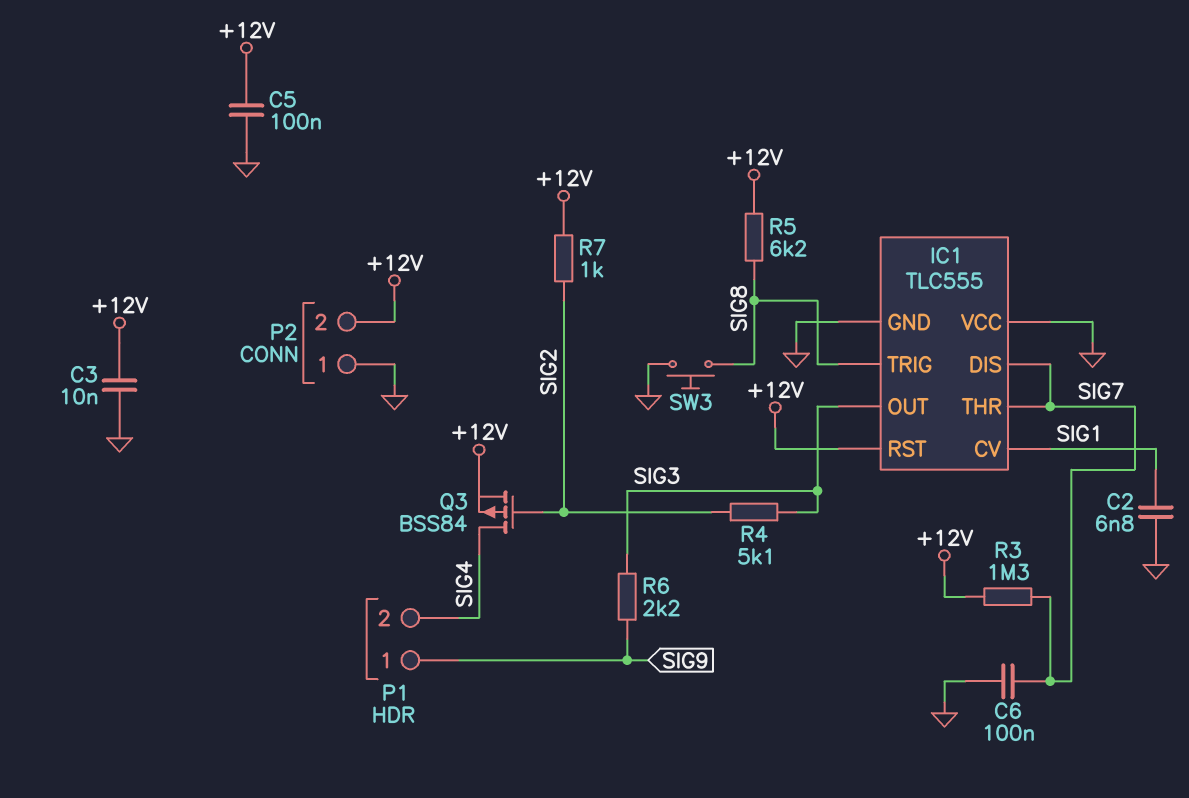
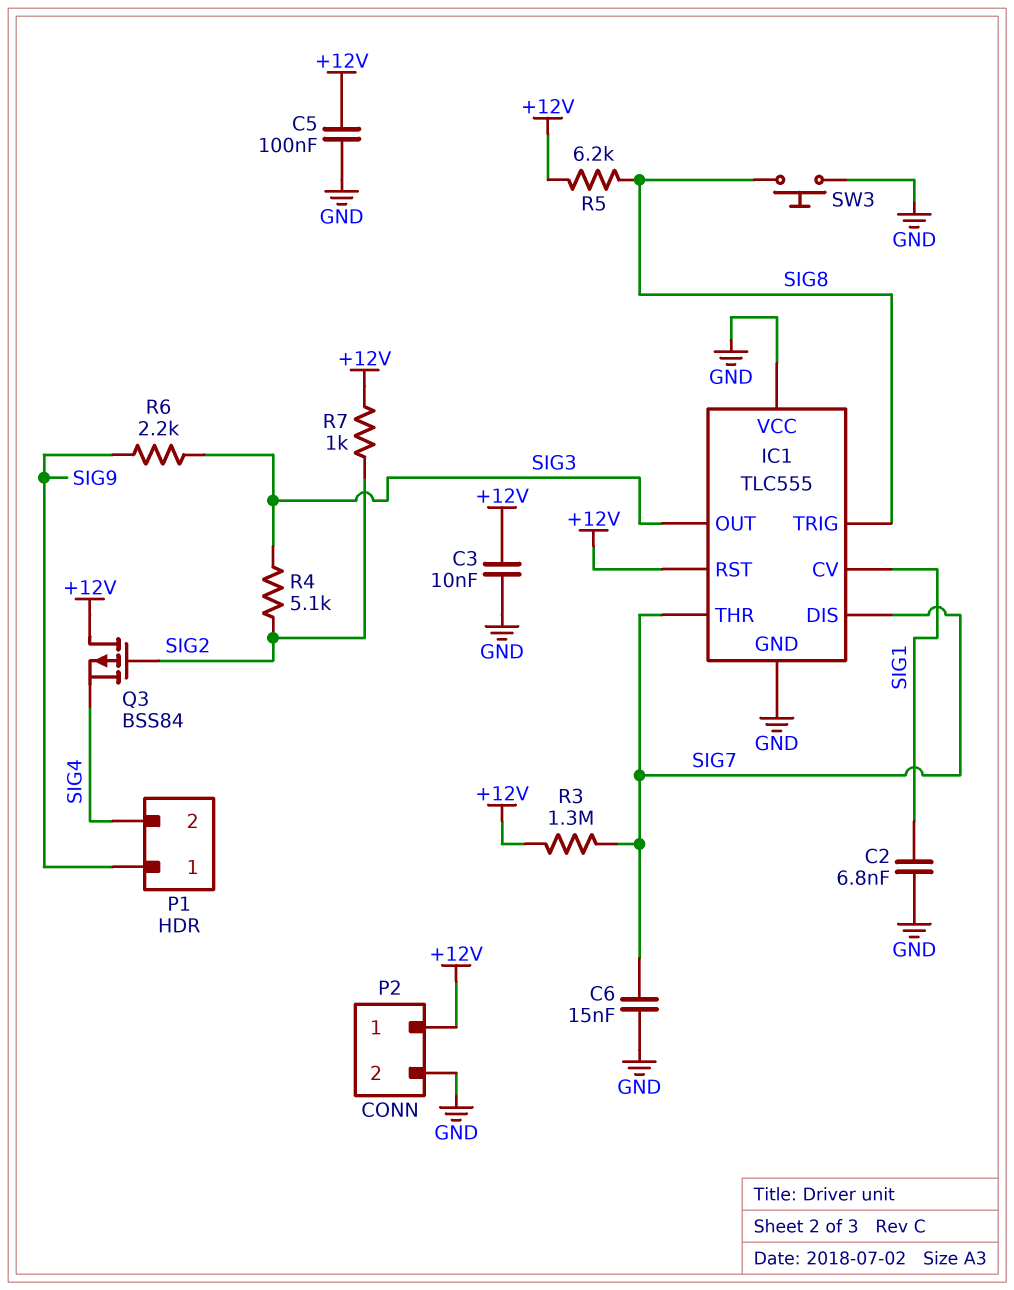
C6: 100nF (GND, SIG7) -> 15nF (GND, SIG7)
P2 pin 1: GND -> +12V
P2 pin 2: +12V -> GND
Q3: PMOS BSS84 (G SIG2, D SIG4, S +12V) -> PMOS BSS84 (G SIG2, D +12V, S SIG4)

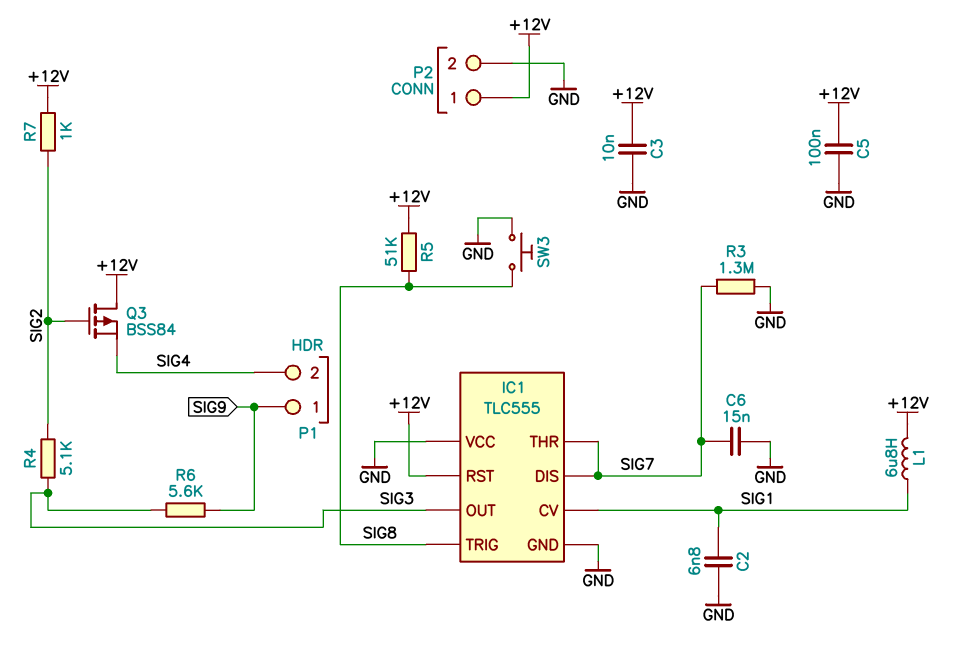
L1: none -> 6.8uH (+12V, SIG1)
R3: 1.3M (+12V, SIG7) -> 1.3M (GND, SIG7)
R5: 6.2k (+12V, SIG8) -> 51k (+12V, SIG8)
R6: 2.2k (SIG3, SIG9) -> 5.6k (SIG3, SIG9)

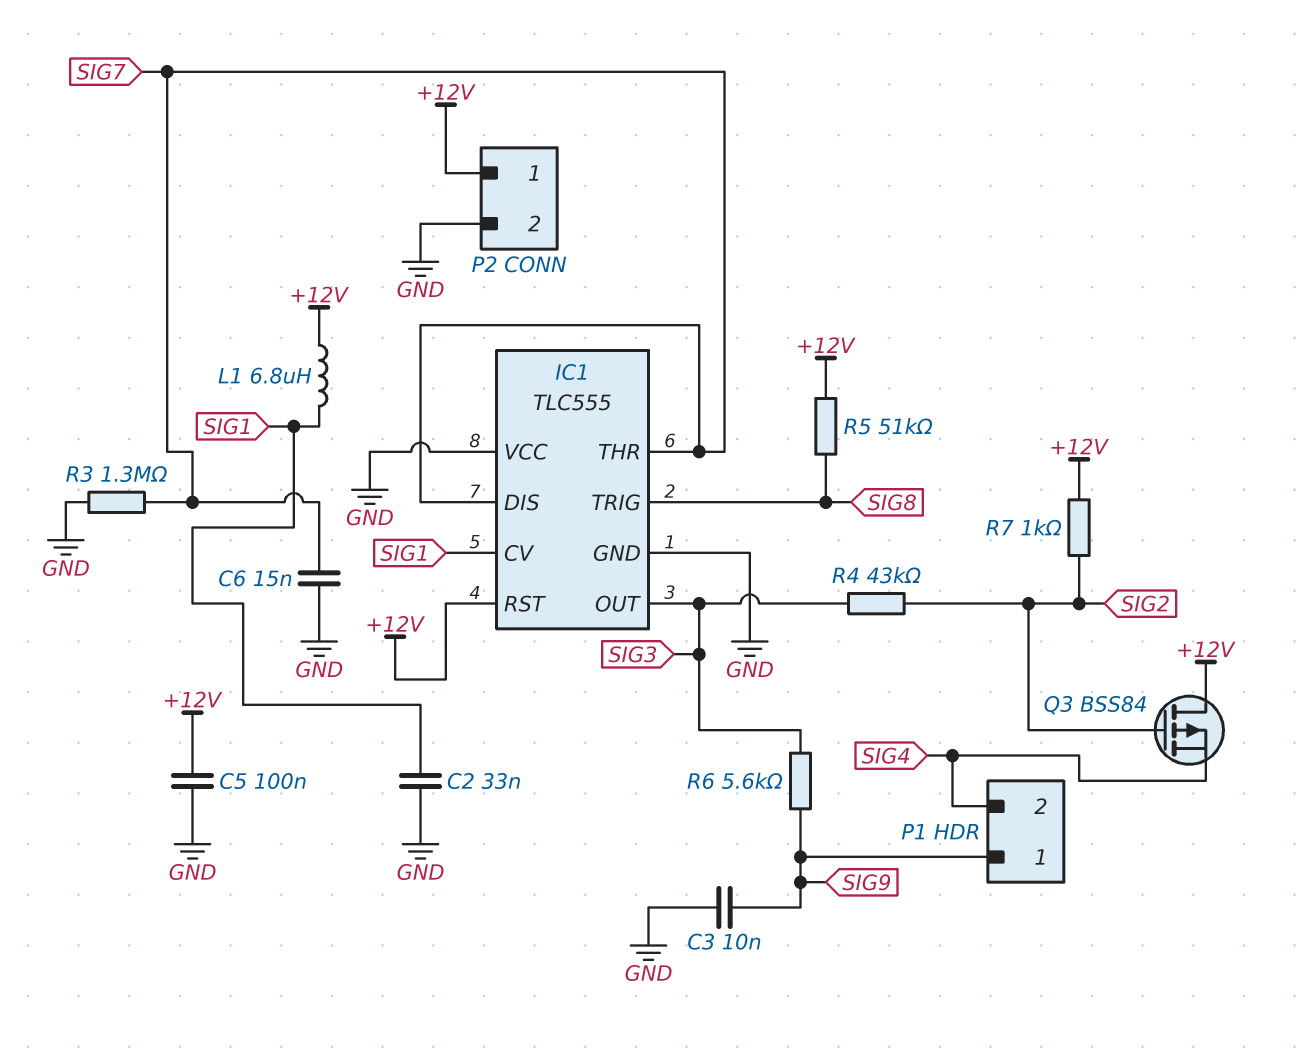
C2: 6.8nF (GND, SIG1) -> 33nF (GND, SIG1)
C3: 10nF (+12V, GND) -> 10nF (GND, SIG9)
R4: 5.1k (SIG2, SIG3) -> 43k (SIG2, SIG3)
SW3: button (GND, SIG8) -> none

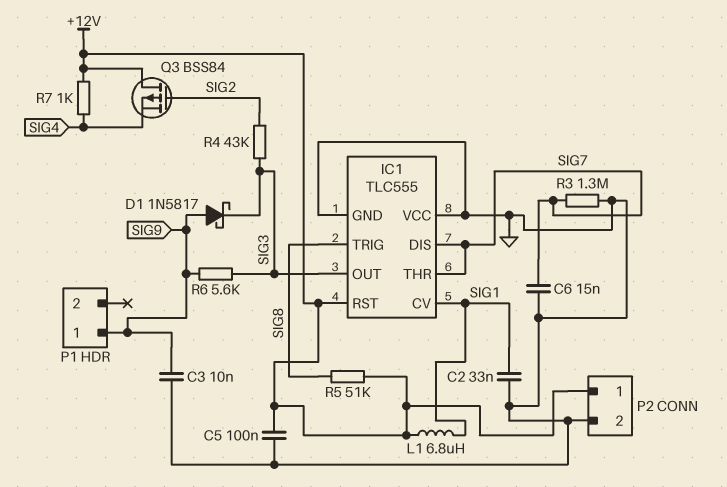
D1: none -> schottky 1N5817 (A SIG9, K SIG3)
P1 pin 2: SIG4 -> none
R7: 1k (+12V, SIG2) -> 1k (+12V, SIG4)

